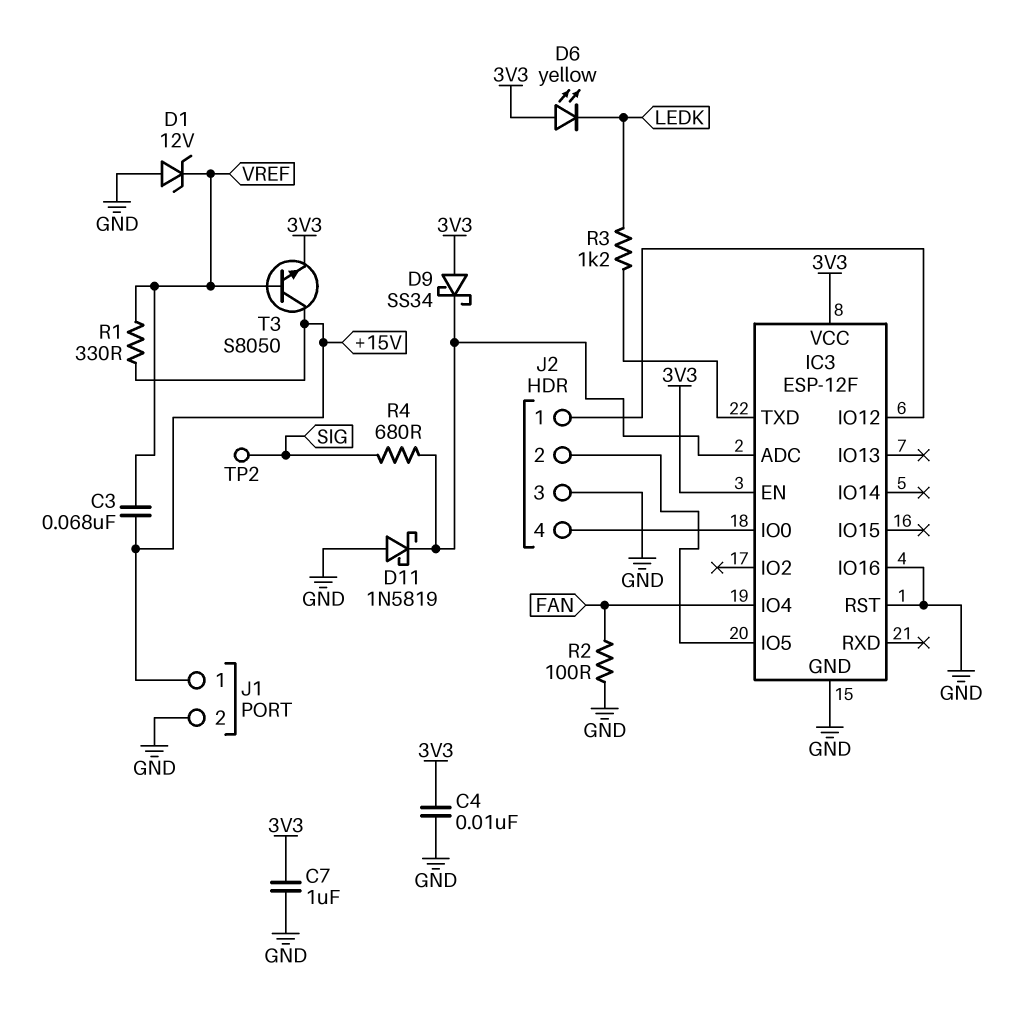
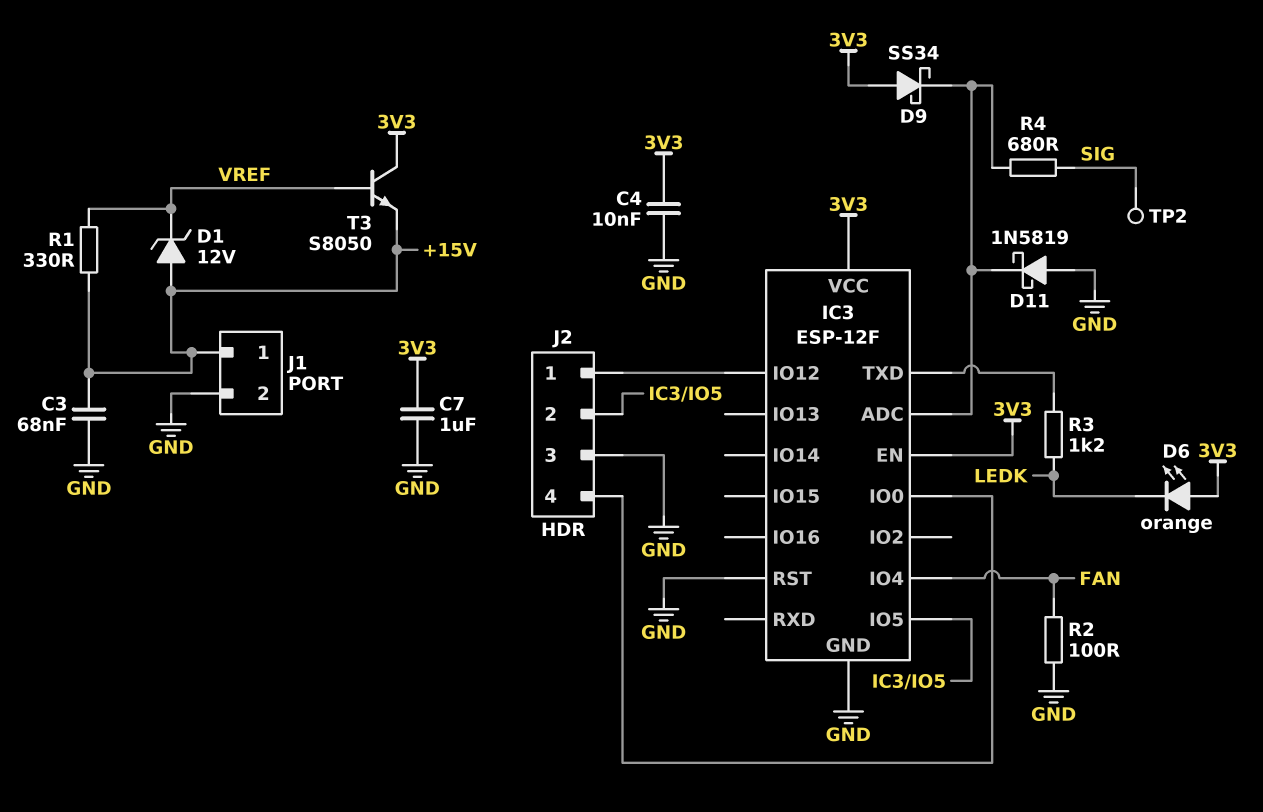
C3: 68nF (+15V, VREF) -> 68nF (+15V, GND)
D1: zener 12V (A GND, K VREF) -> zener 12V (A +15V, K VREF)
D6: LED yellow (A 3V3, K LEDK) -> LED orange (A 3V3, K LEDK)
IC3 pin IO16: GND -> none
T3: NPN S8050 (B VREF, C +15V, E 3V3) -> NPN S8050 (B VREF, C 3V3, E +15V)

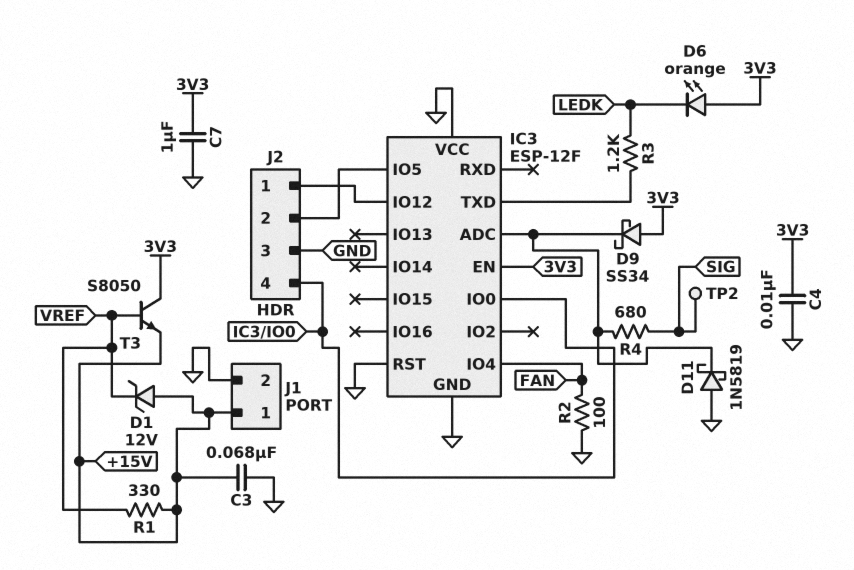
IC3 pin VCC: 3V3 -> GND

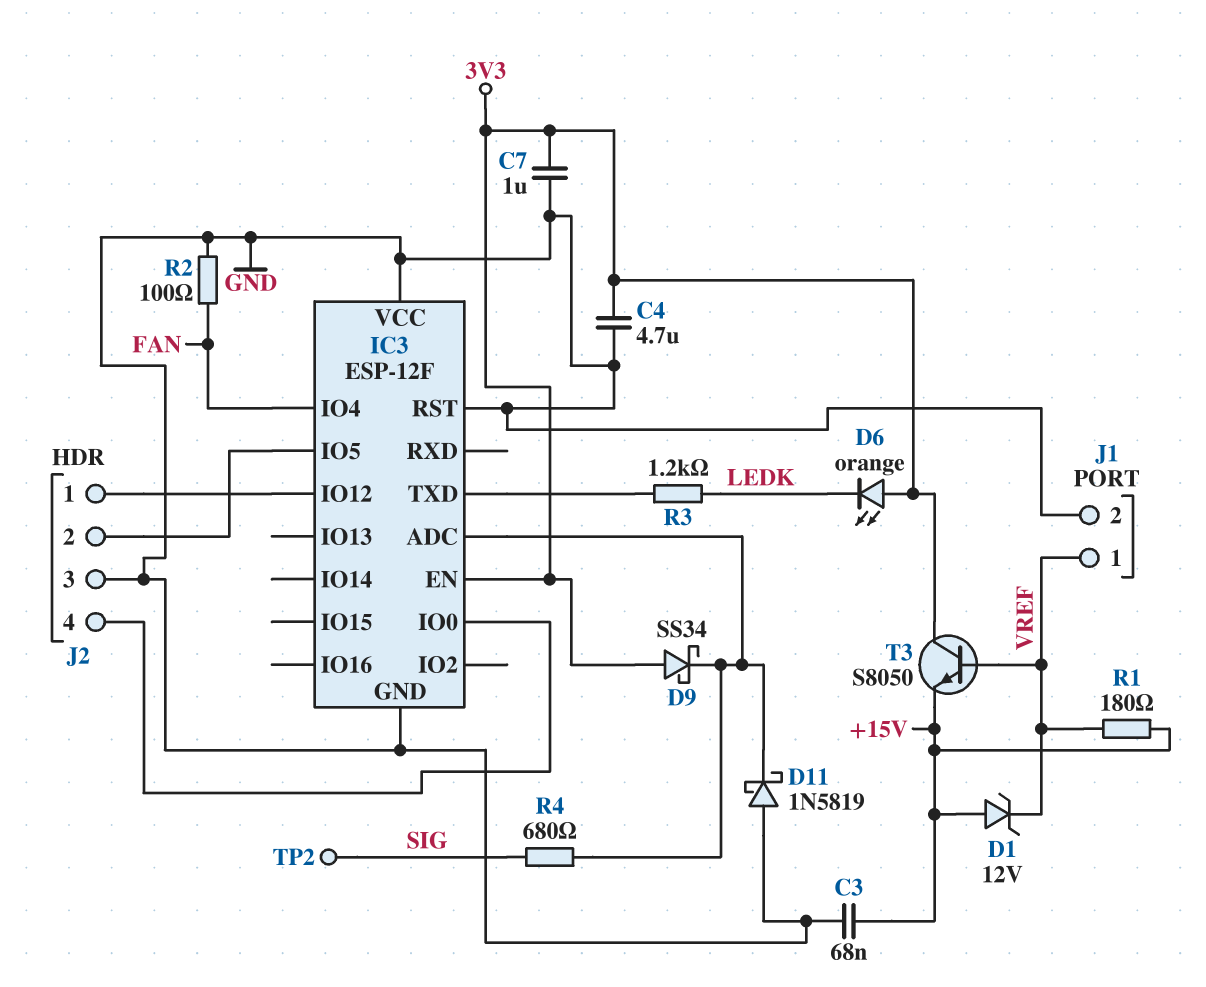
C4: 10nF (3V3, GND) -> 4.7uF (3V3, GND)
J1 pin 1: +15V -> VREF
R1: 330 (+15V, VREF) -> 180 (+15V, VREF)

